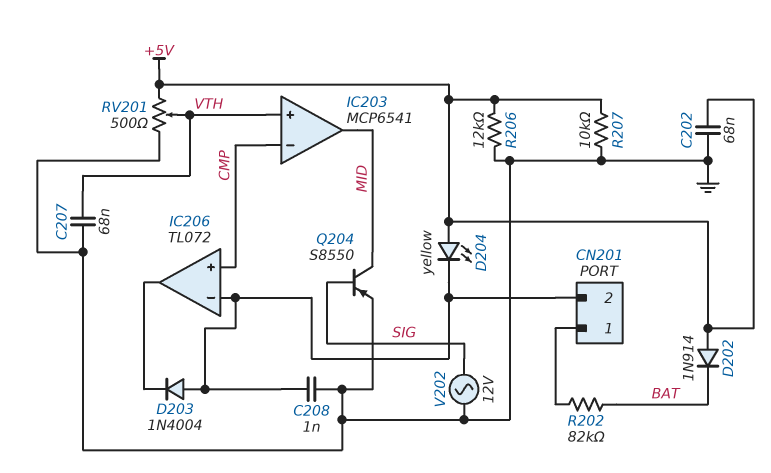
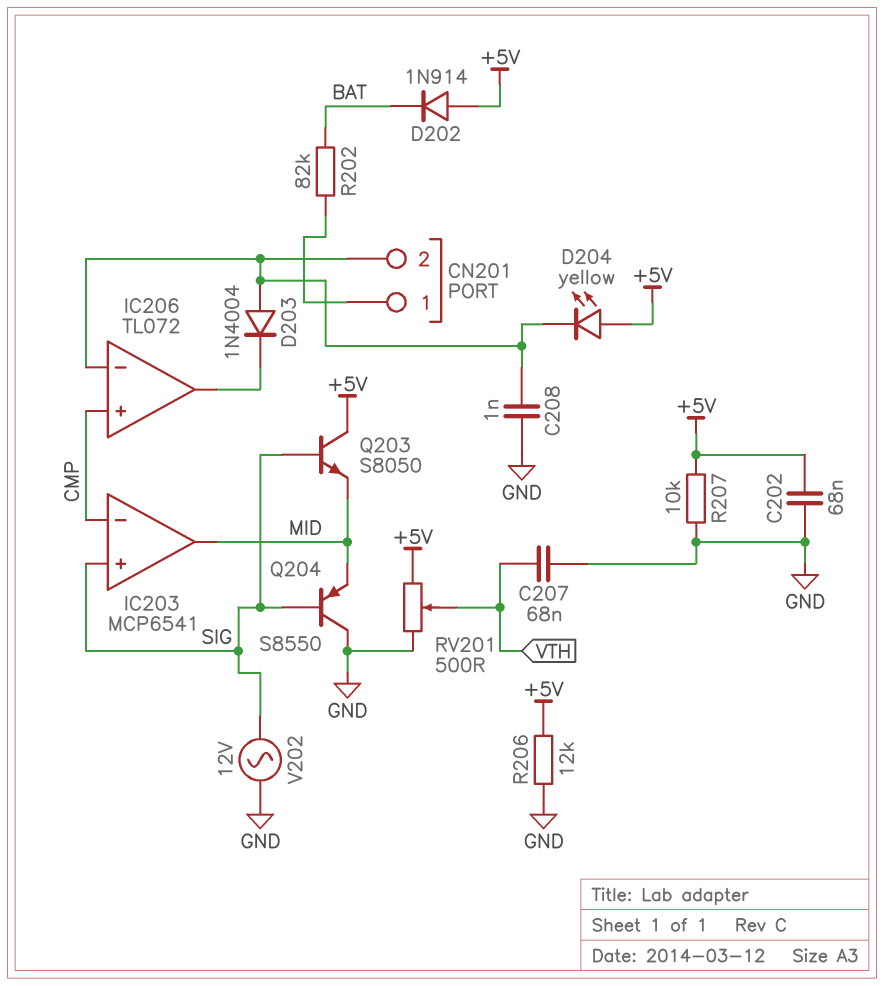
IC203 pin in+: VTH -> SIG
Q203: none -> NPN S8050 (B SIG, C +5V, E MID)
Q204: PNP S8550 (B SIG, C MID, E GND) -> PNP S8550 (B SIG, C GND, E MID)

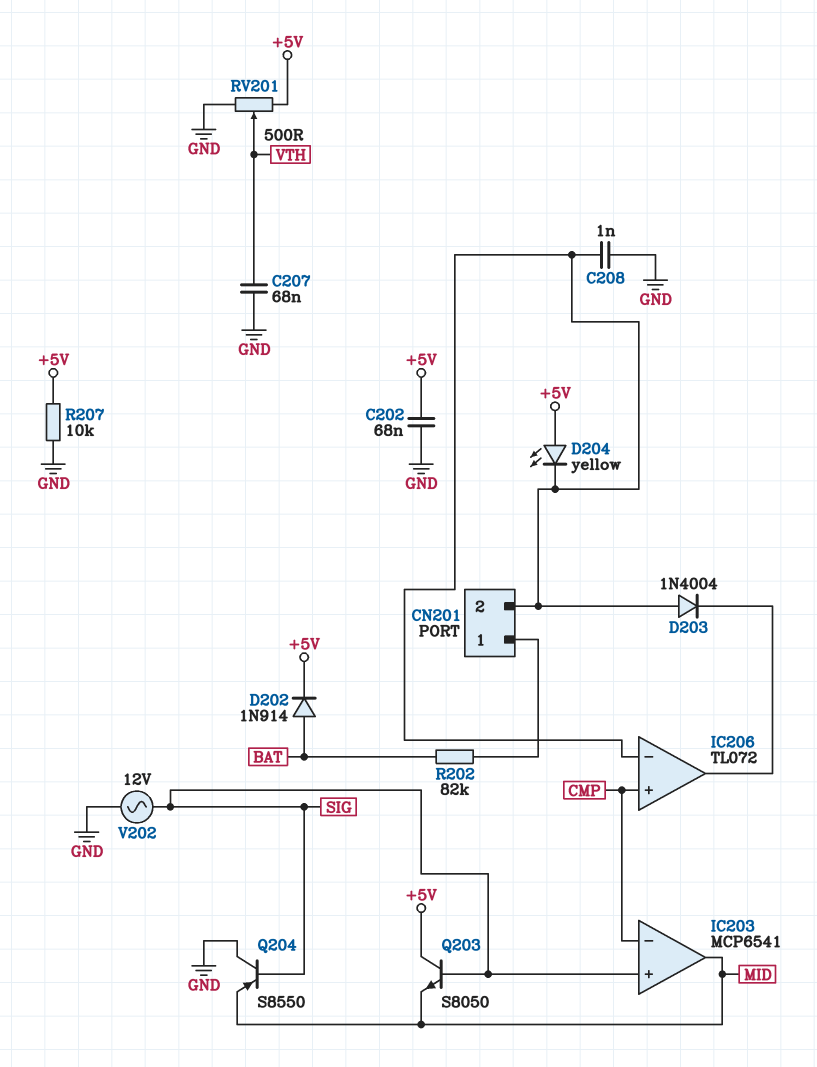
D202: diode 1N914 (A +5V, K BAT) -> diode 1N914 (A BAT, K +5V)
R206: 12k (+5V, GND) -> none

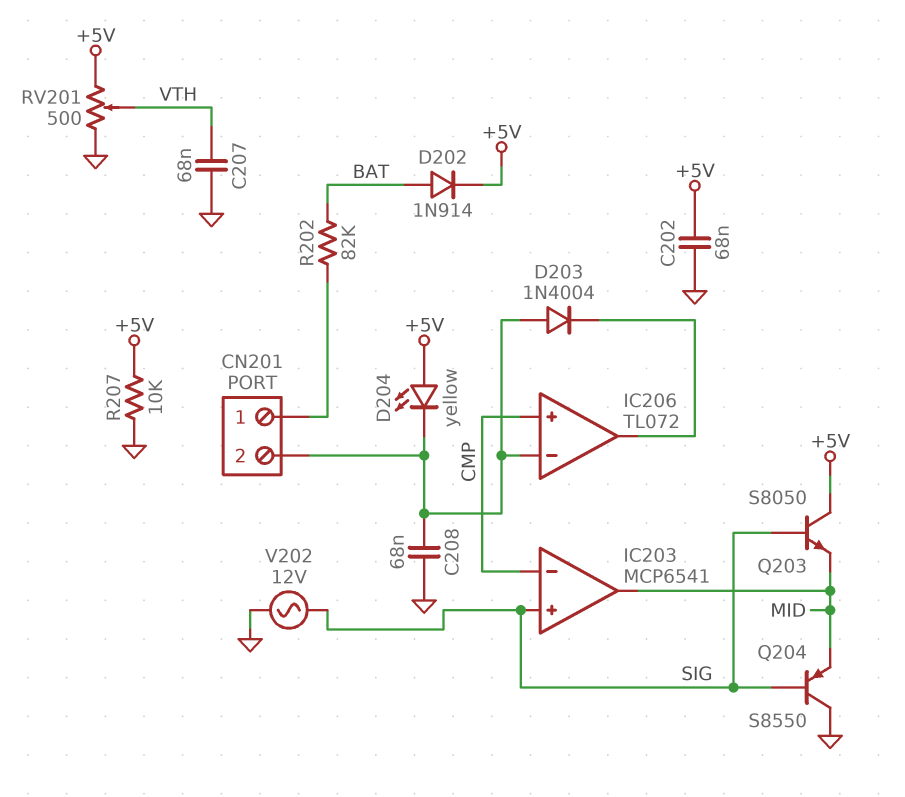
C208: 1nF (CN201/2, GND) -> 68nF (CN201/2, GND)

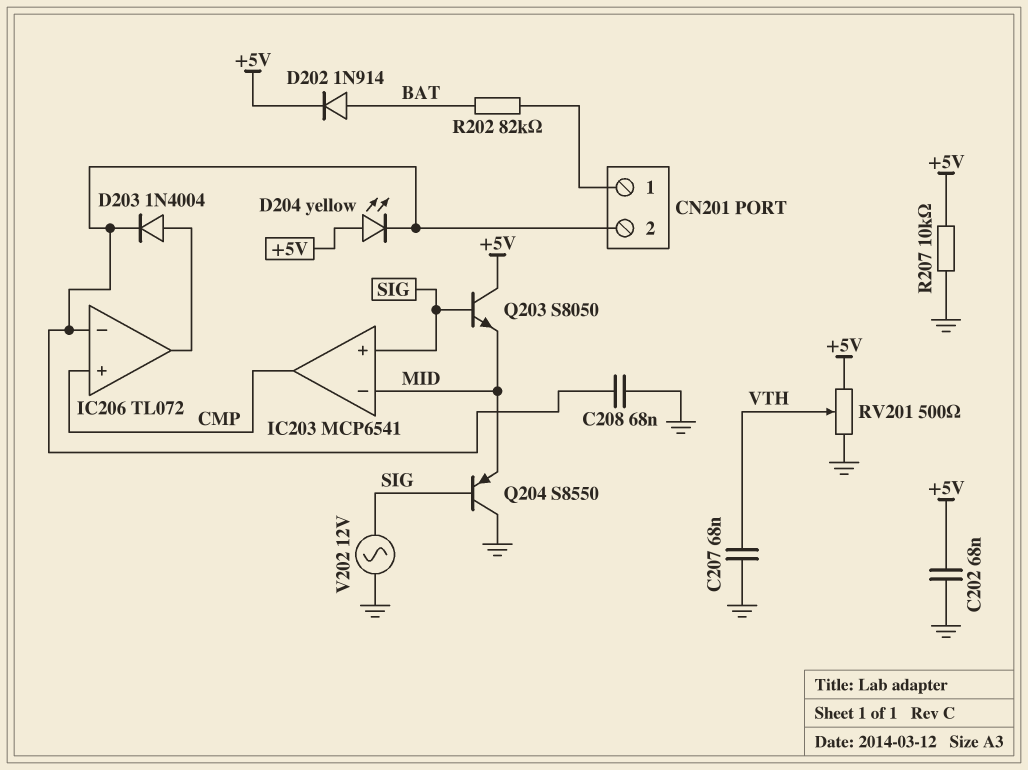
D203: diode 1N4004 (A CN201/2, K IC206/out) -> diode 1N4004 (A IC206/out, K CN201/2)
IC203 pin in-: CMP -> MID
IC203 pin out: MID -> CMP

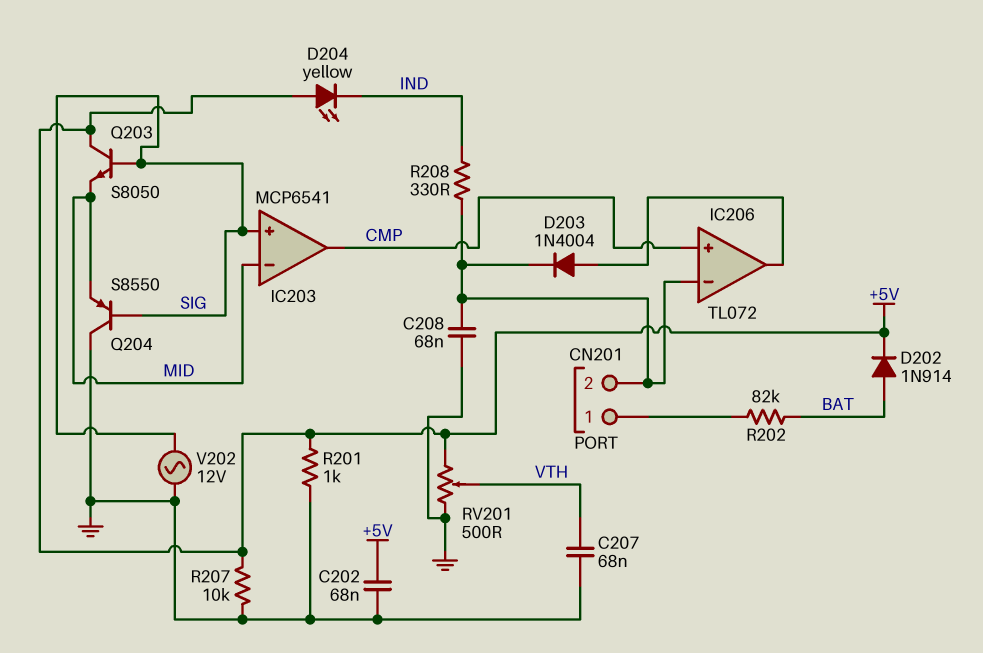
D204: LED yellow (A +5V, K CN201/2) -> LED yellow (A +5V, K IND)
R201: none -> 1k (+5V, GND)
R208: none -> 330 (CN201/2, IND)

